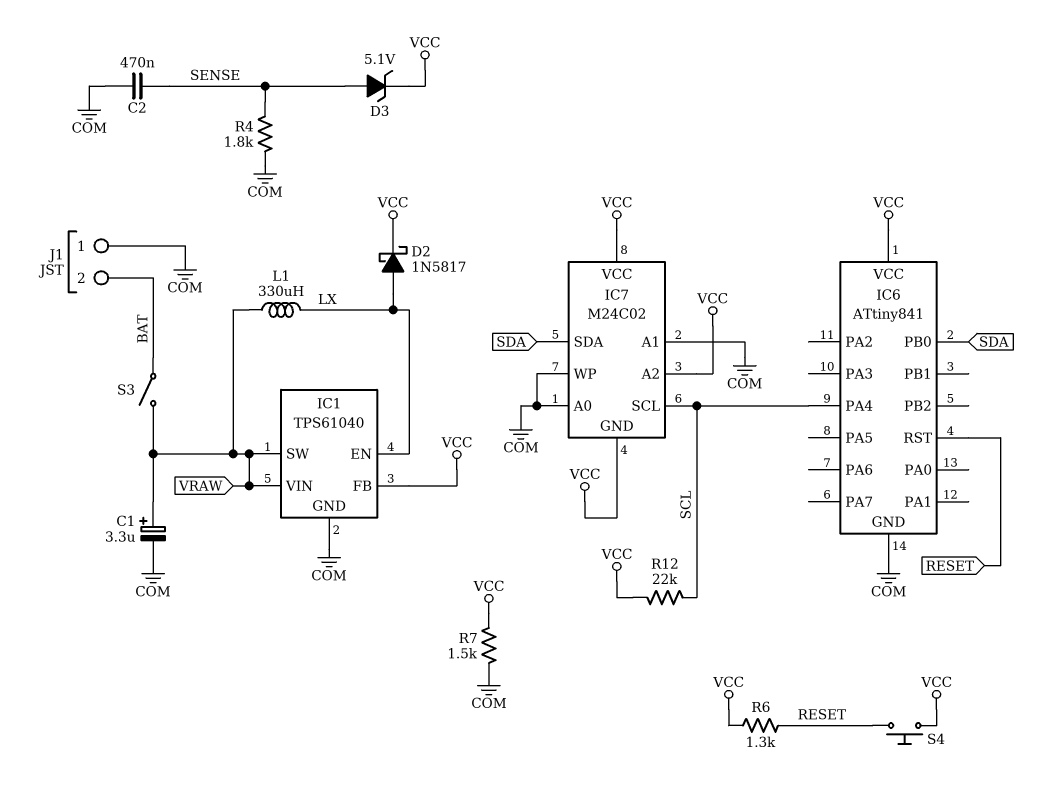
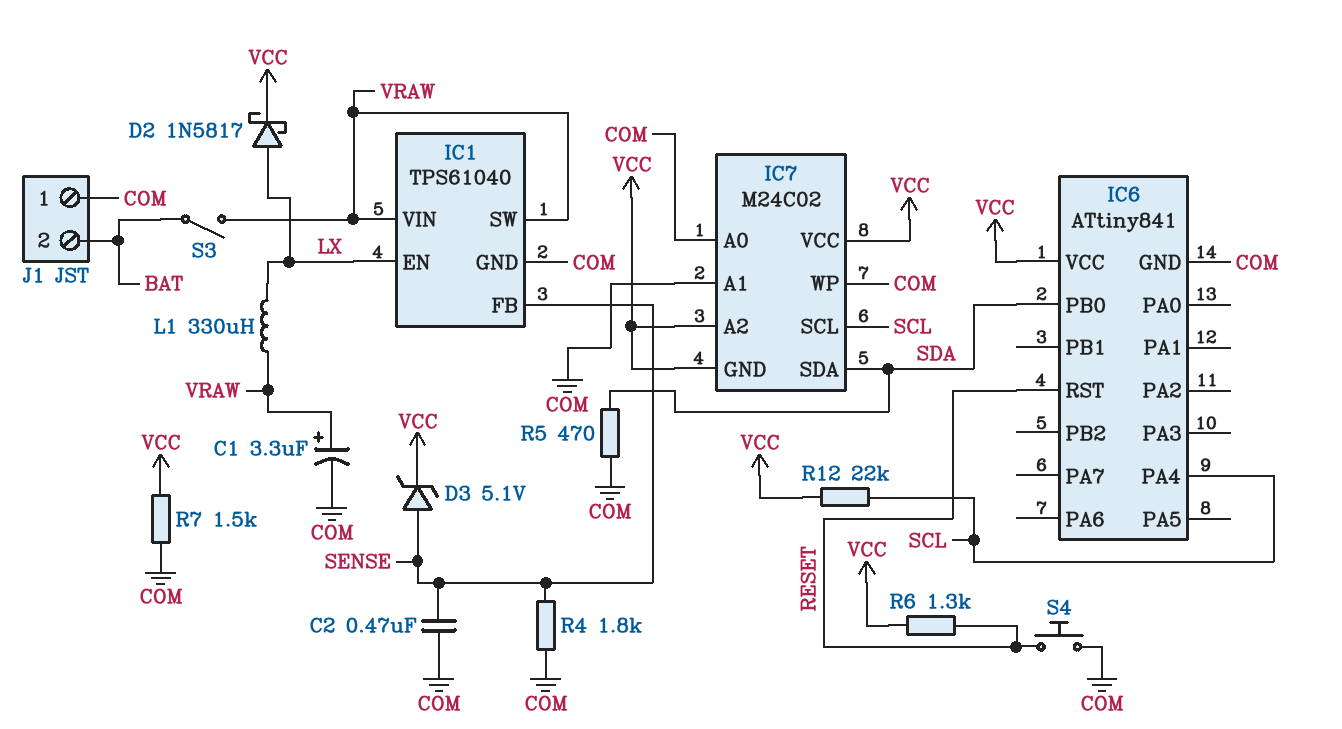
IC1 pin FB: VCC -> SENSE
R5: none -> 470 (COM, SDA)
S4: button (RESET, VCC) -> button (COM, RESET)

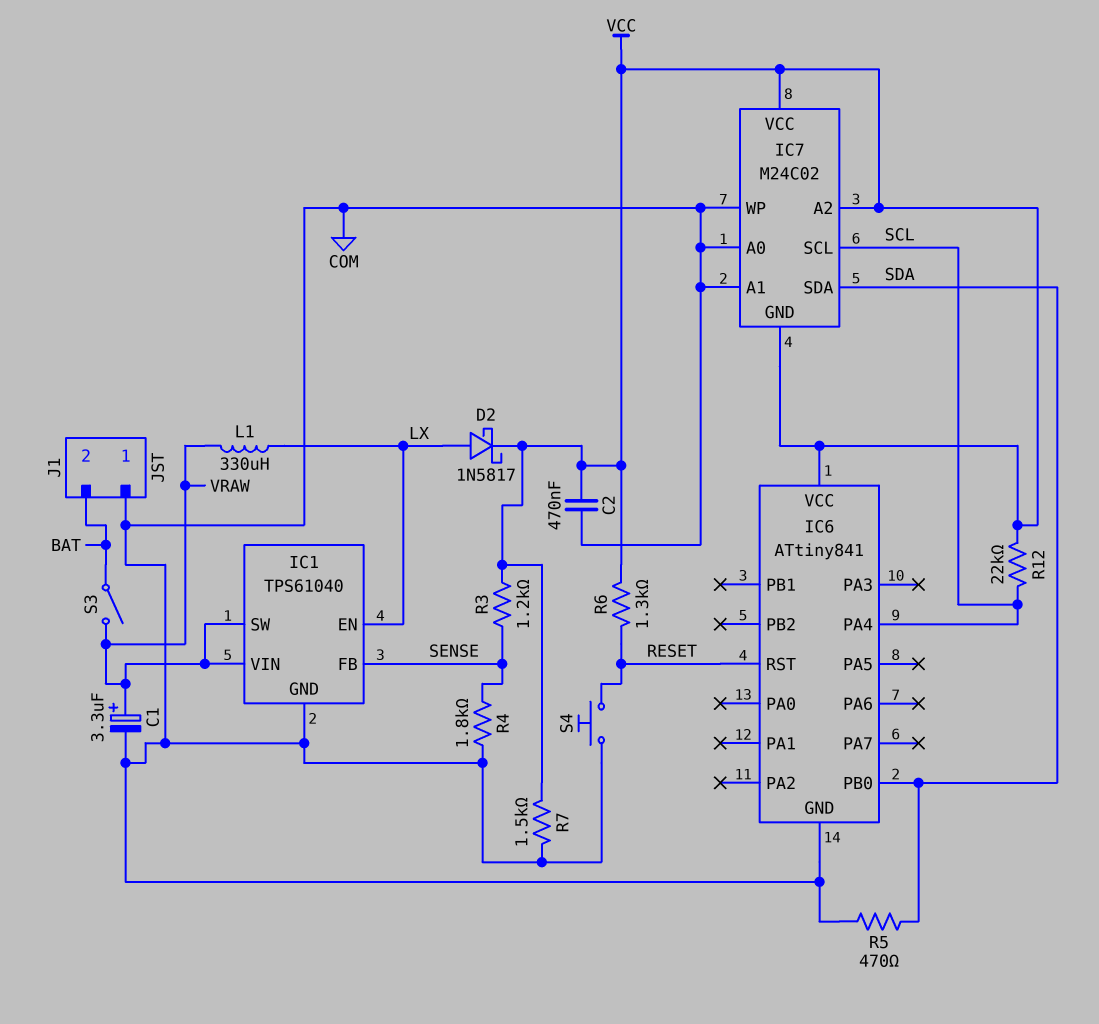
C2: 470nF (COM, SENSE) -> 470nF (COM, VCC)
D3: zener 5.1V (A SENSE, K VCC) -> none
R3: none -> 1.2k (SENSE, VCC)

